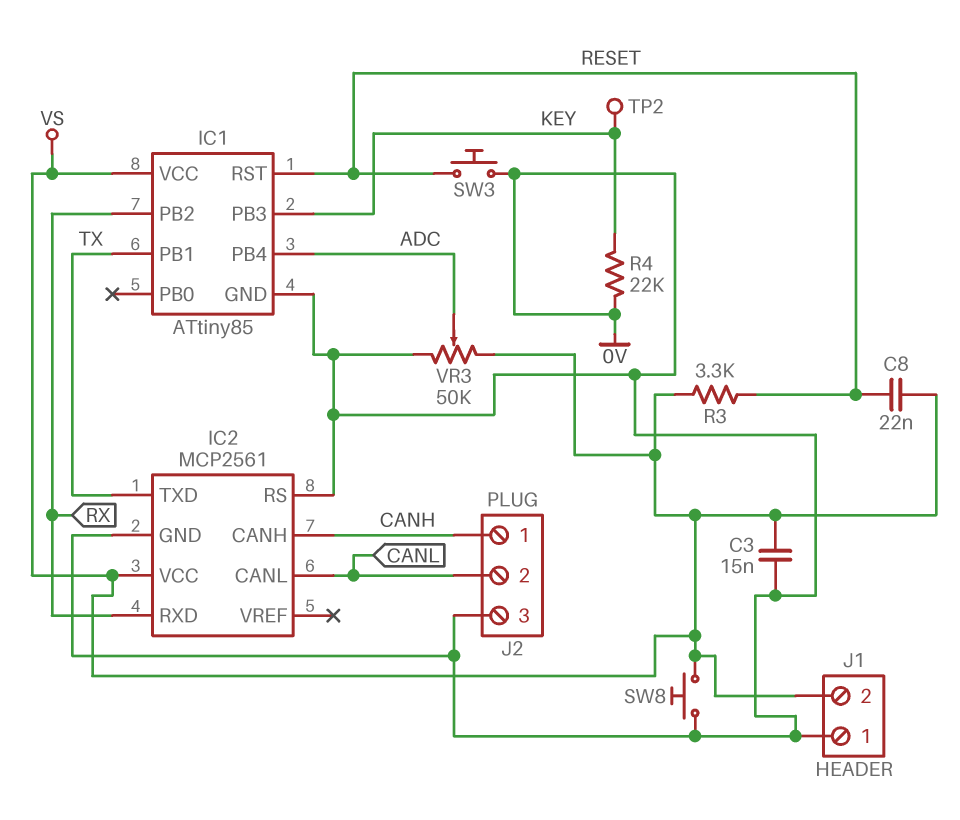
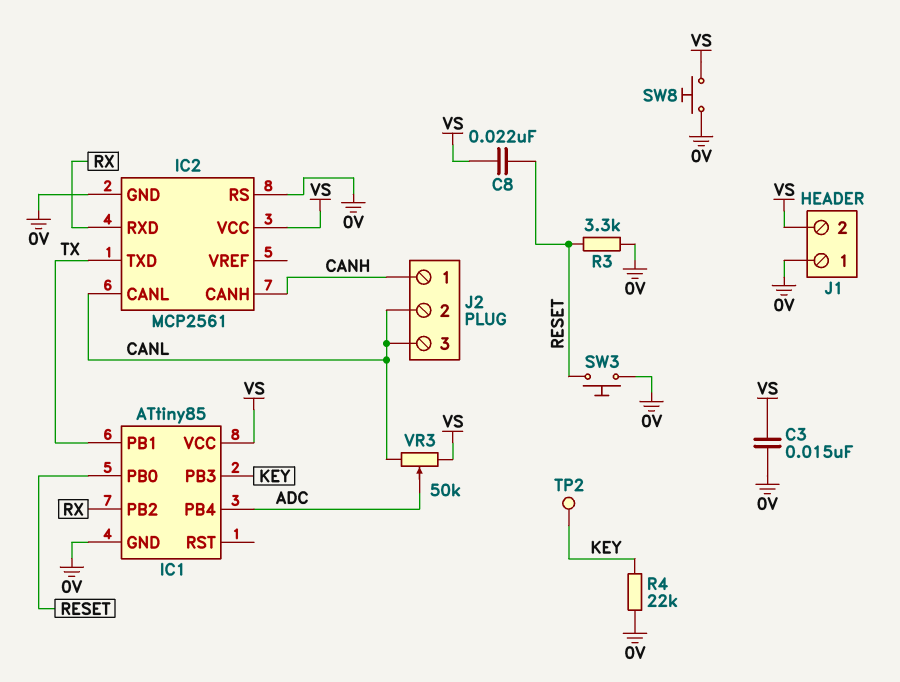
IC1 pin PB0: none -> RESET
IC1 pin RST: RESET -> none
J2 pin 3: 0V -> CANL
R3: 3.3k (RESET, VS) -> 3.3k (0V, RESET)
VR3: 50k (0V, VS, wiper ADC) -> 50k (CANL, VS, wiper ADC)

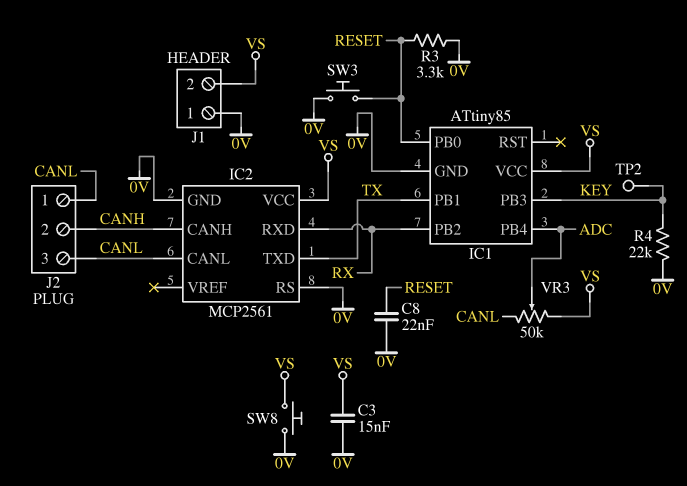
C8: 22nF (RESET, VS) -> 22nF (0V, RESET)
J2 pin 1: CANH -> CANL
J2 pin 2: CANL -> CANH

